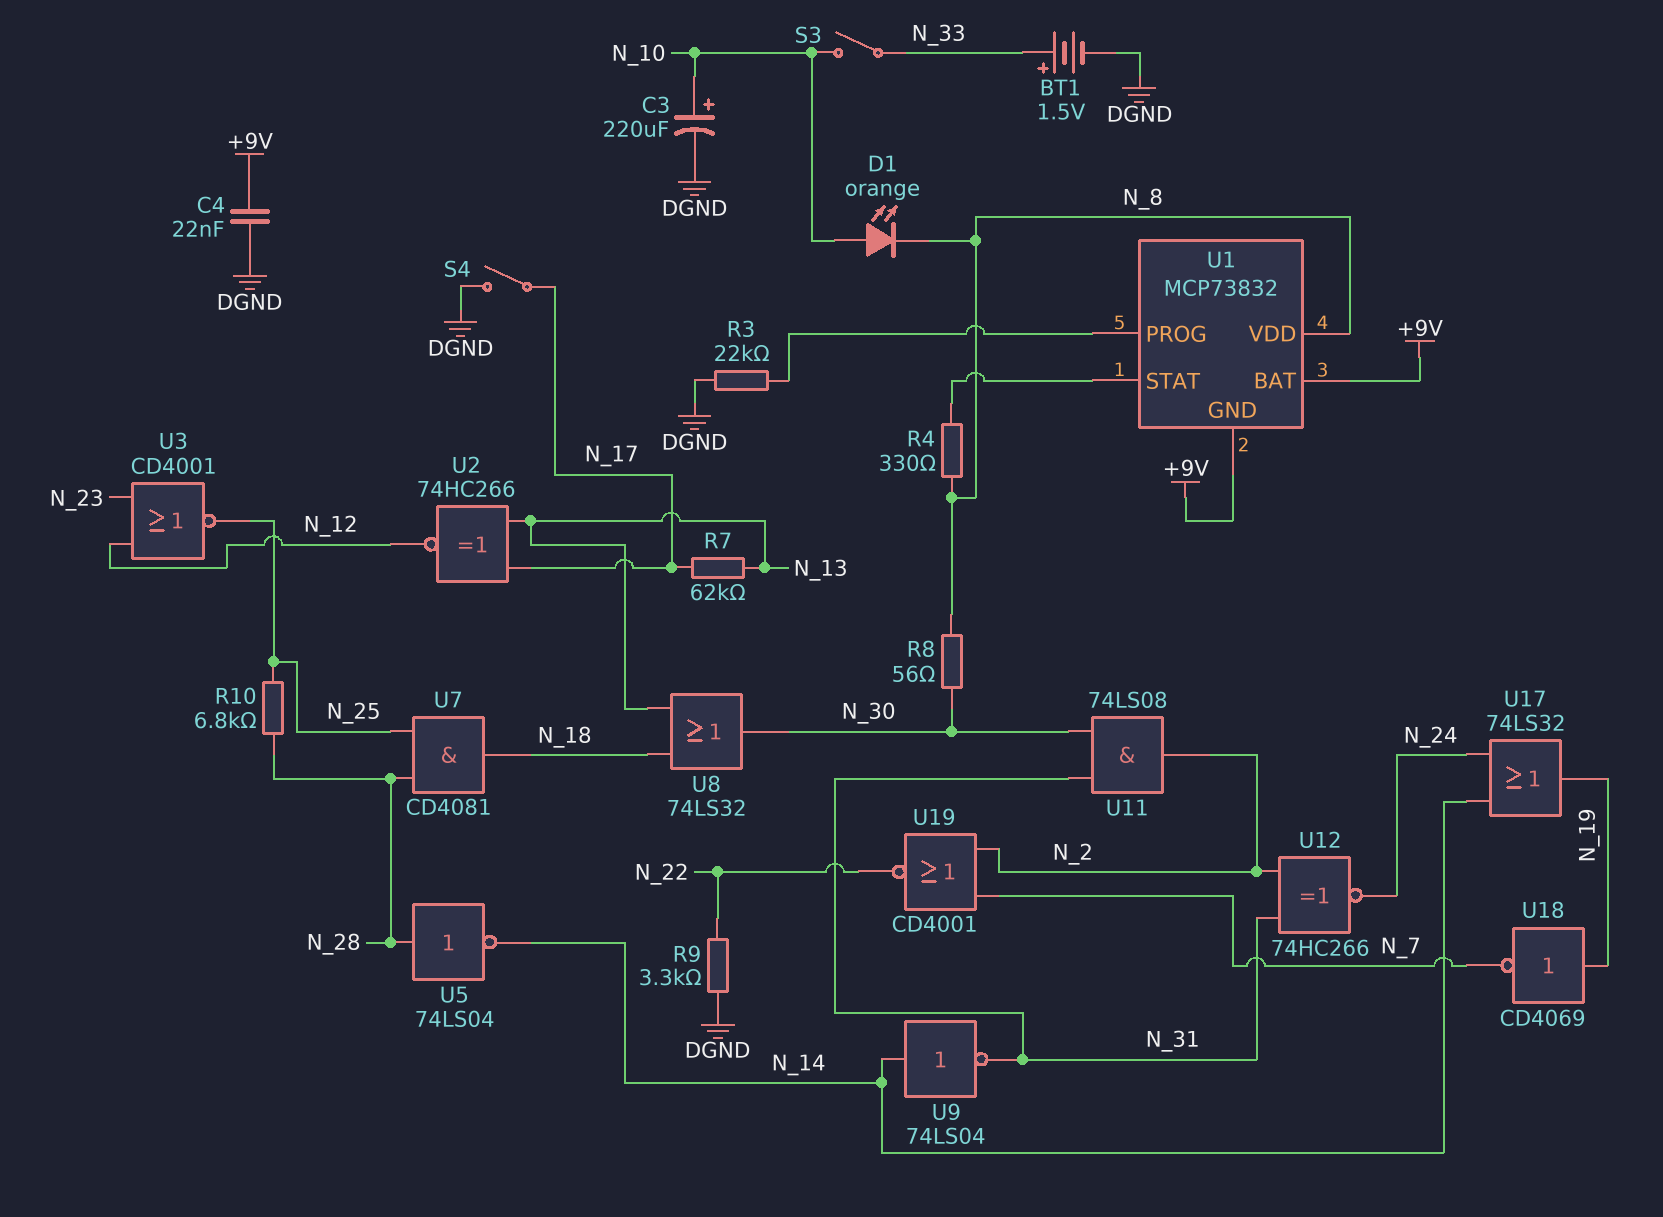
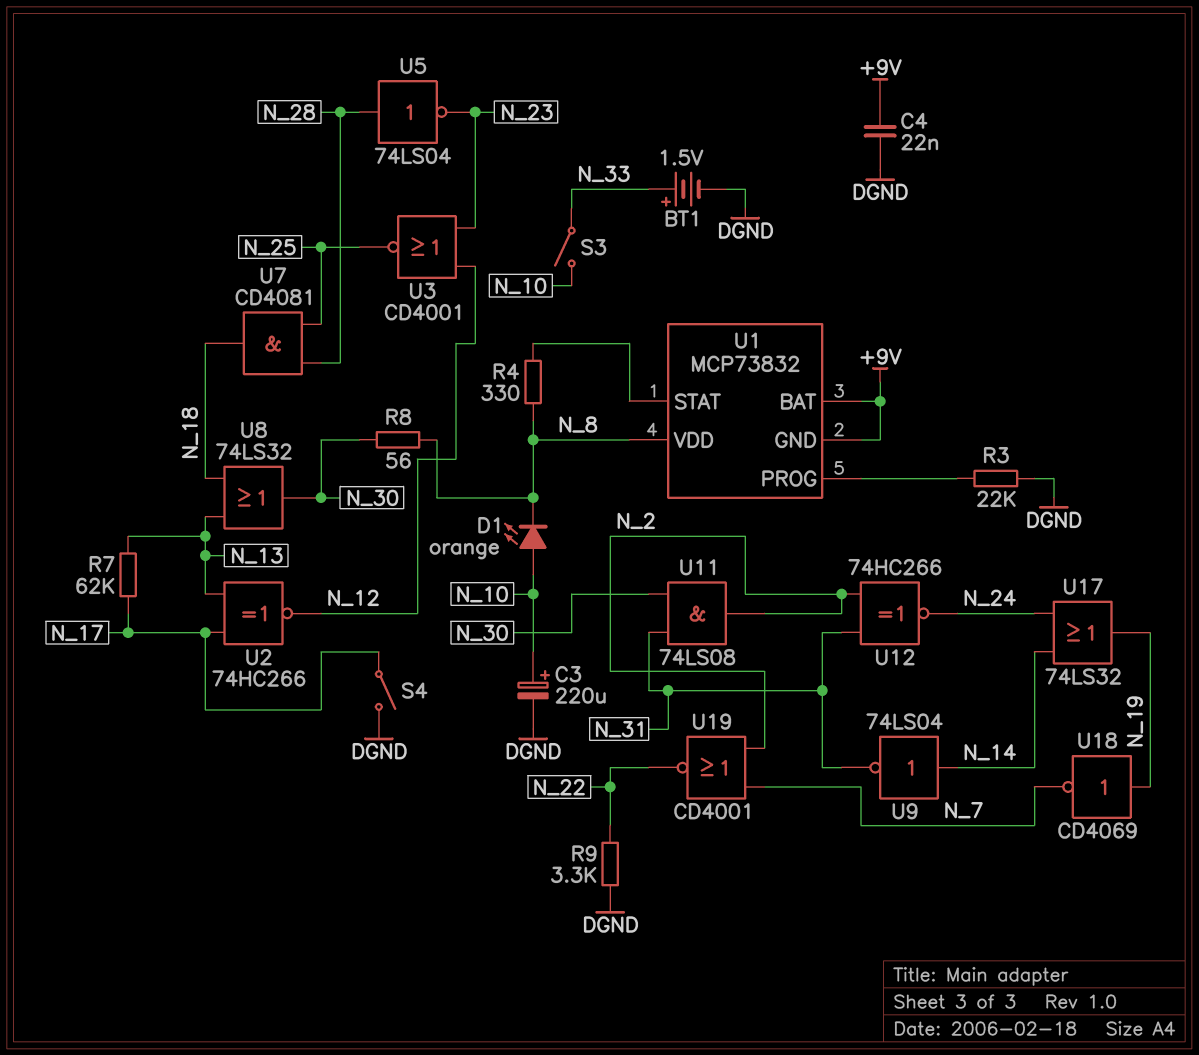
R10: 6.8k (N_25, N_28) -> none
U5: NOT 74LS04 (in N_28, out N_14) -> NOT 74LS04 (in N_28, out N_23)

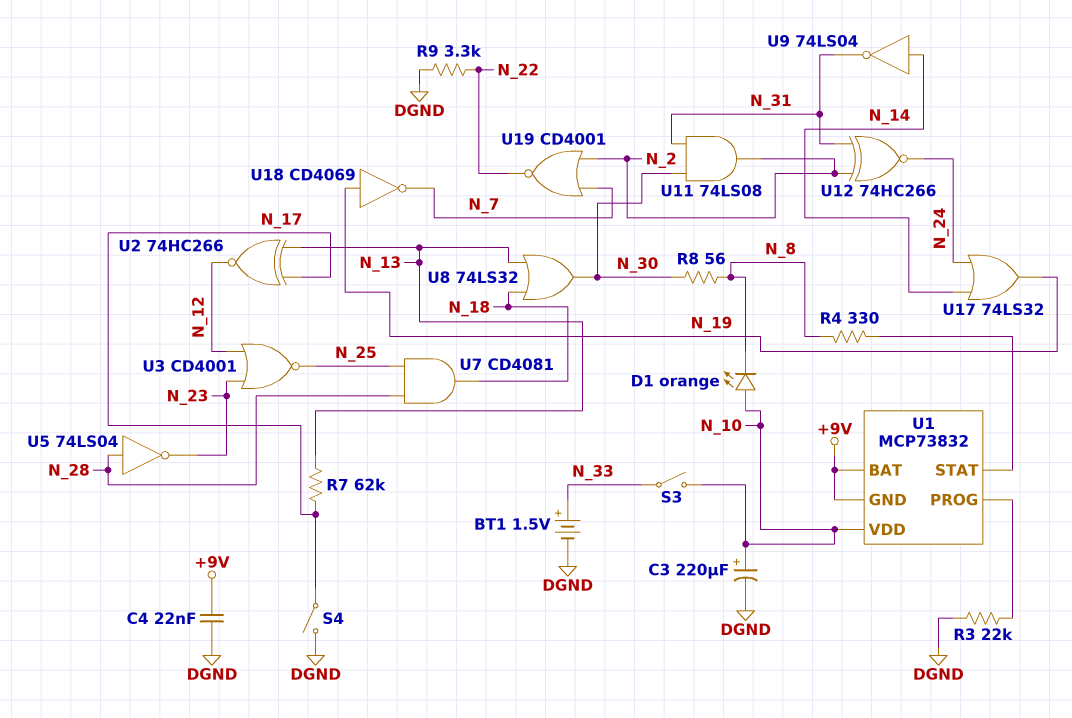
U1 pin VDD: N_8 -> N_10

